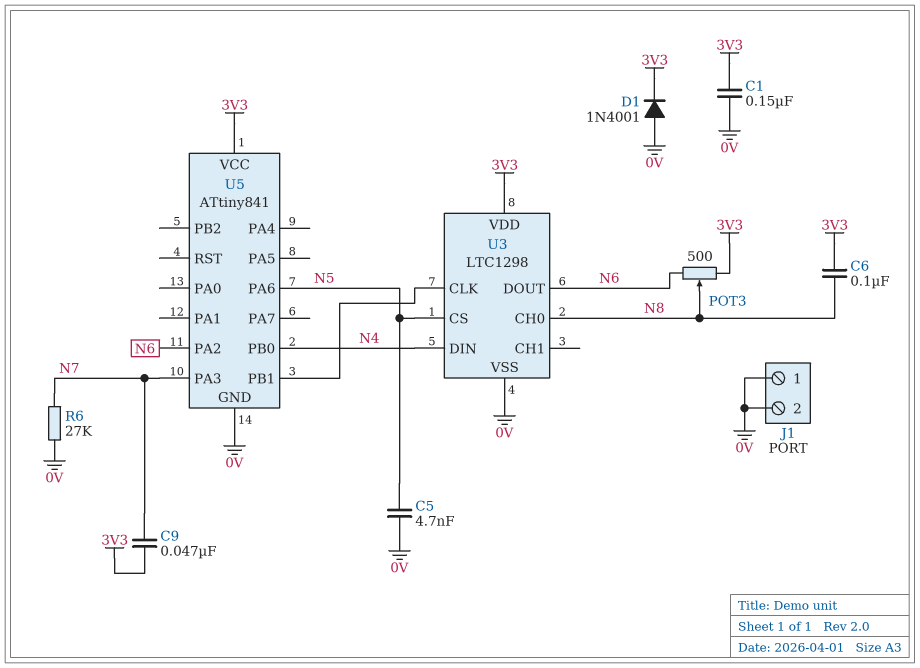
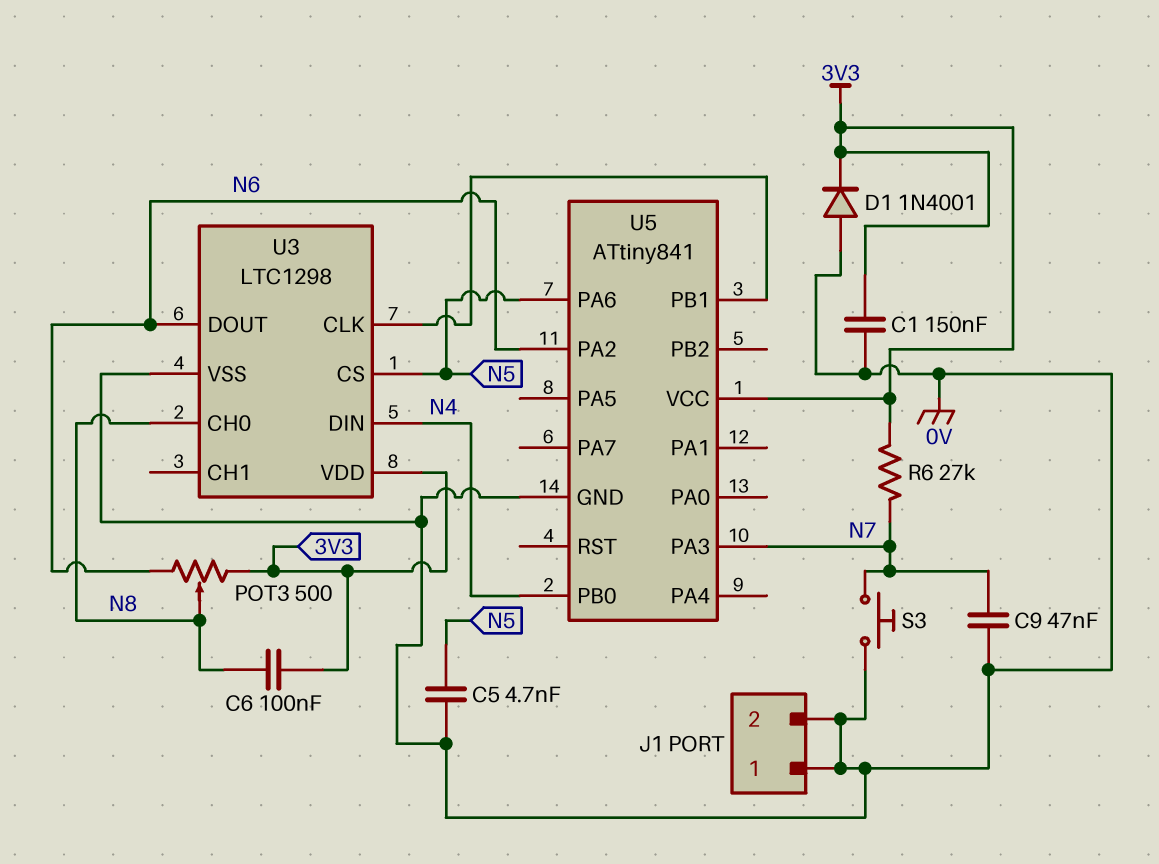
C9: 47nF (3V3, N7) -> 47nF (0V, N7)
R6: 27k (0V, N7) -> 27k (3V3, N7)
S3: none -> button (0V, N7)

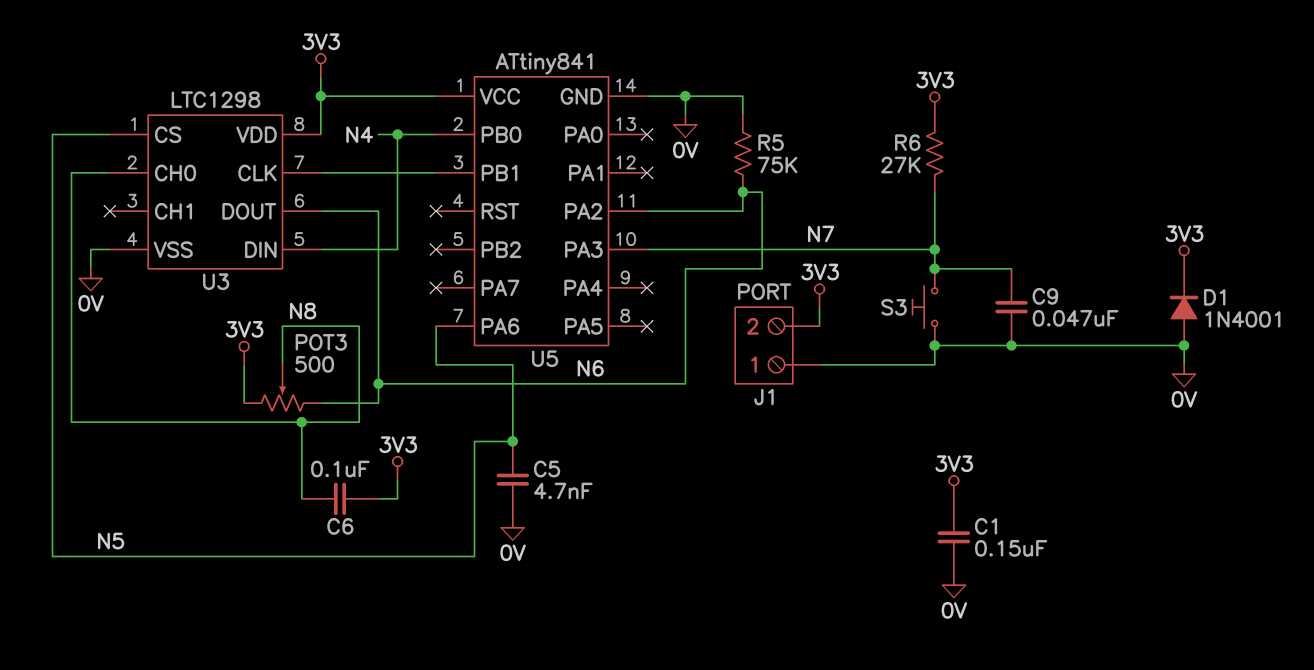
J1 pin 2: 0V -> 3V3
R5: none -> 75k (0V, N6)

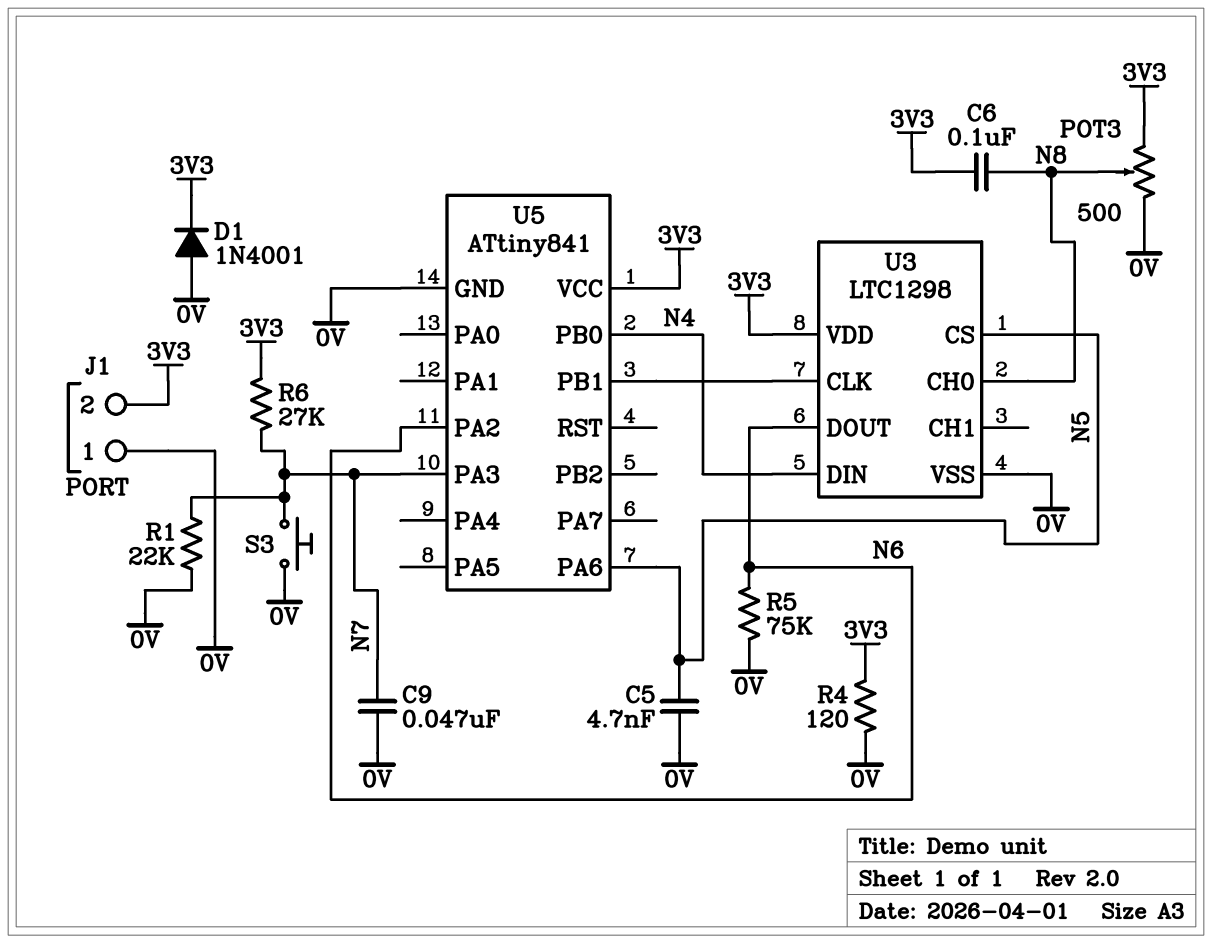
C1: 150nF (0V, 3V3) -> none
POT3: 500 (3V3, N6, wiper N8) -> 500 (0V, 3V3, wiper N8)
R1: none -> 22k (0V, N7)
R4: none -> 120 (0V, 3V3)

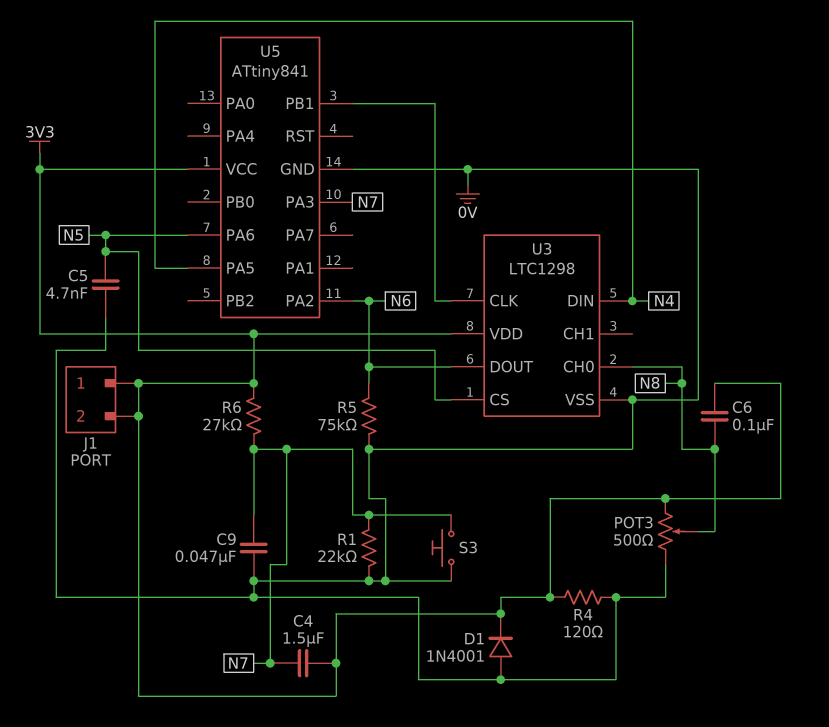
C4: none -> 1.5uF (3V3, N7)
J1 pin 1: 0V -> 3V3
U5 pin PA5: none -> N4
U5 pin PB0: N4 -> none

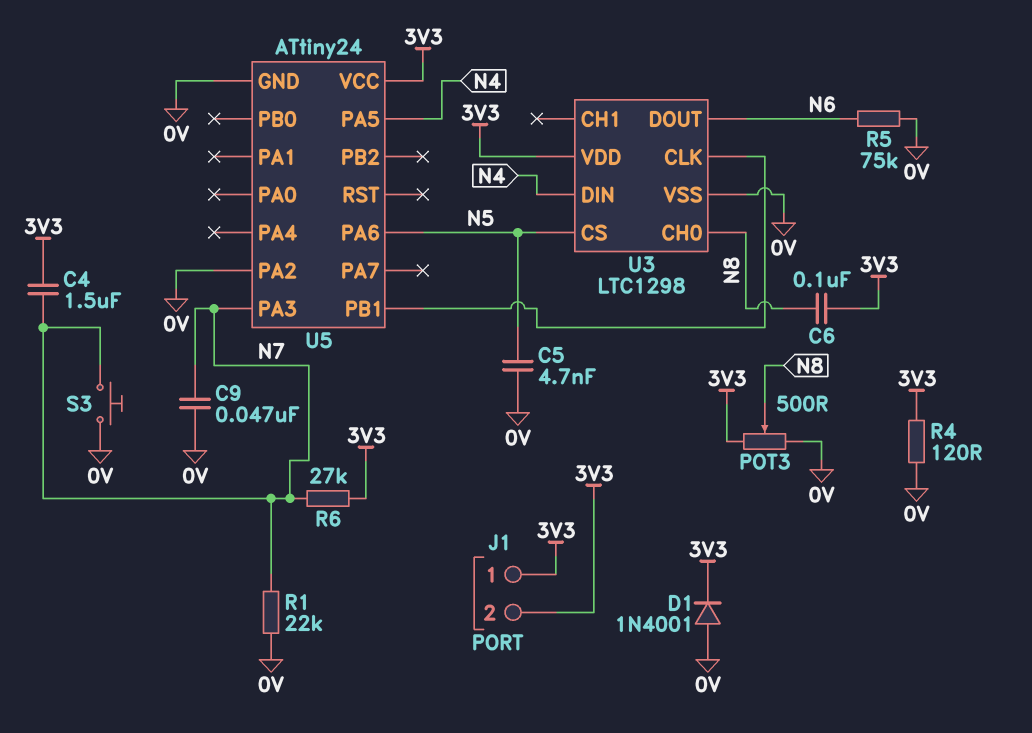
U5: ATtiny841 -> ATtiny24
U5 pin PA2: N6 -> 0V

